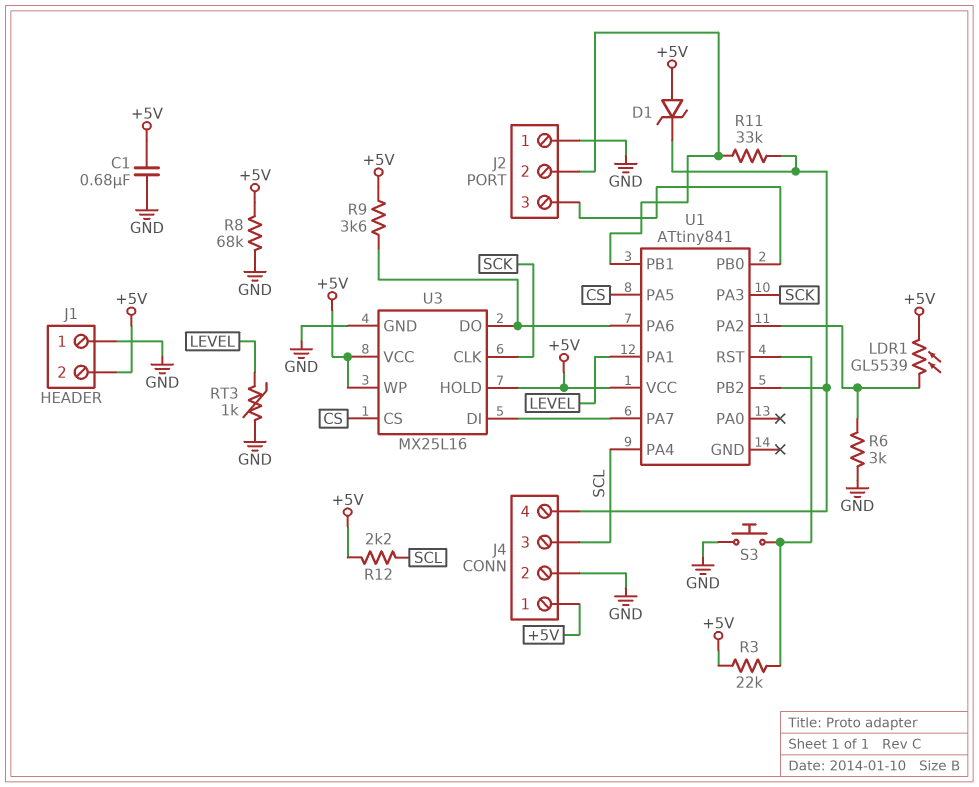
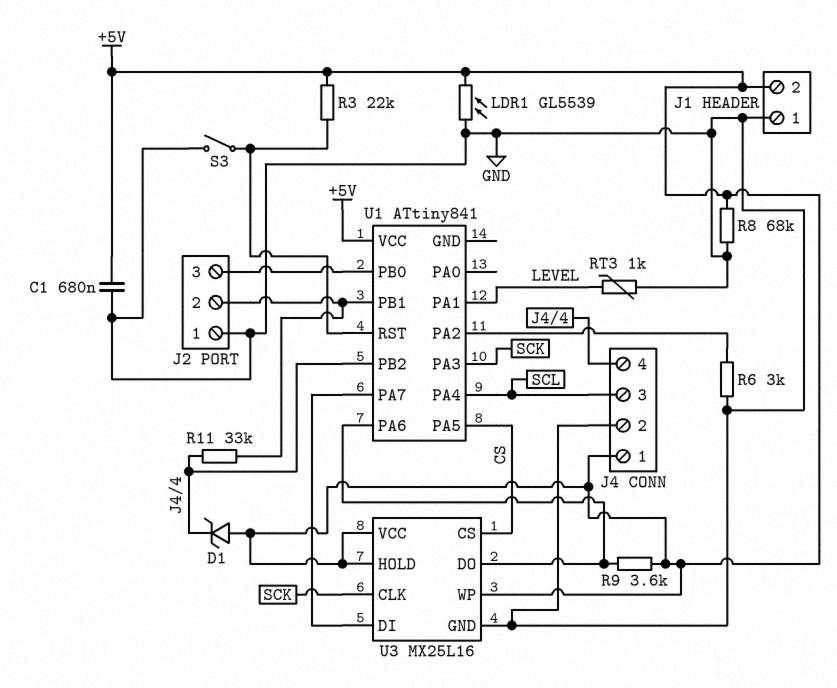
LDR1: GL5539 (+5V, U1/PA2) -> GL5539 (+5V, GND)
R12: 2.2k (+5V, SCL) -> none
S3: button (GND, U1/RST) -> switch (GND, U1/RST)

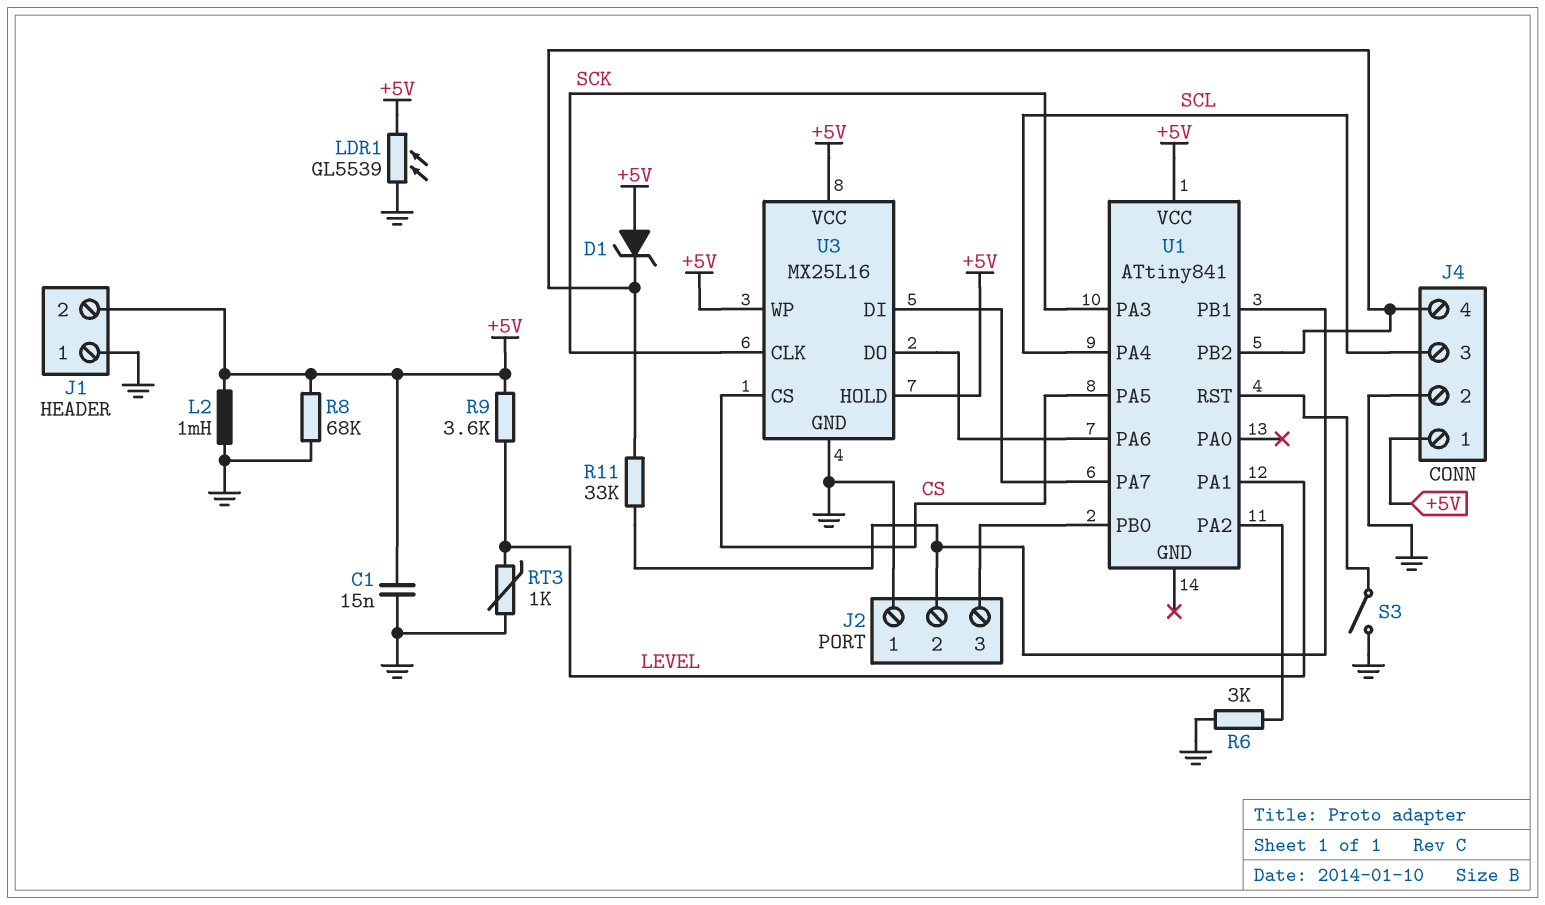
C1: 680nF (+5V, GND) -> 15nF (+5V, GND)
L2: none -> 1mH (+5V, GND)
R3: 22k (+5V, U1/RST) -> none
R9: 3.6k (+5V, U1/PA6) -> 3.6k (+5V, LEVEL)

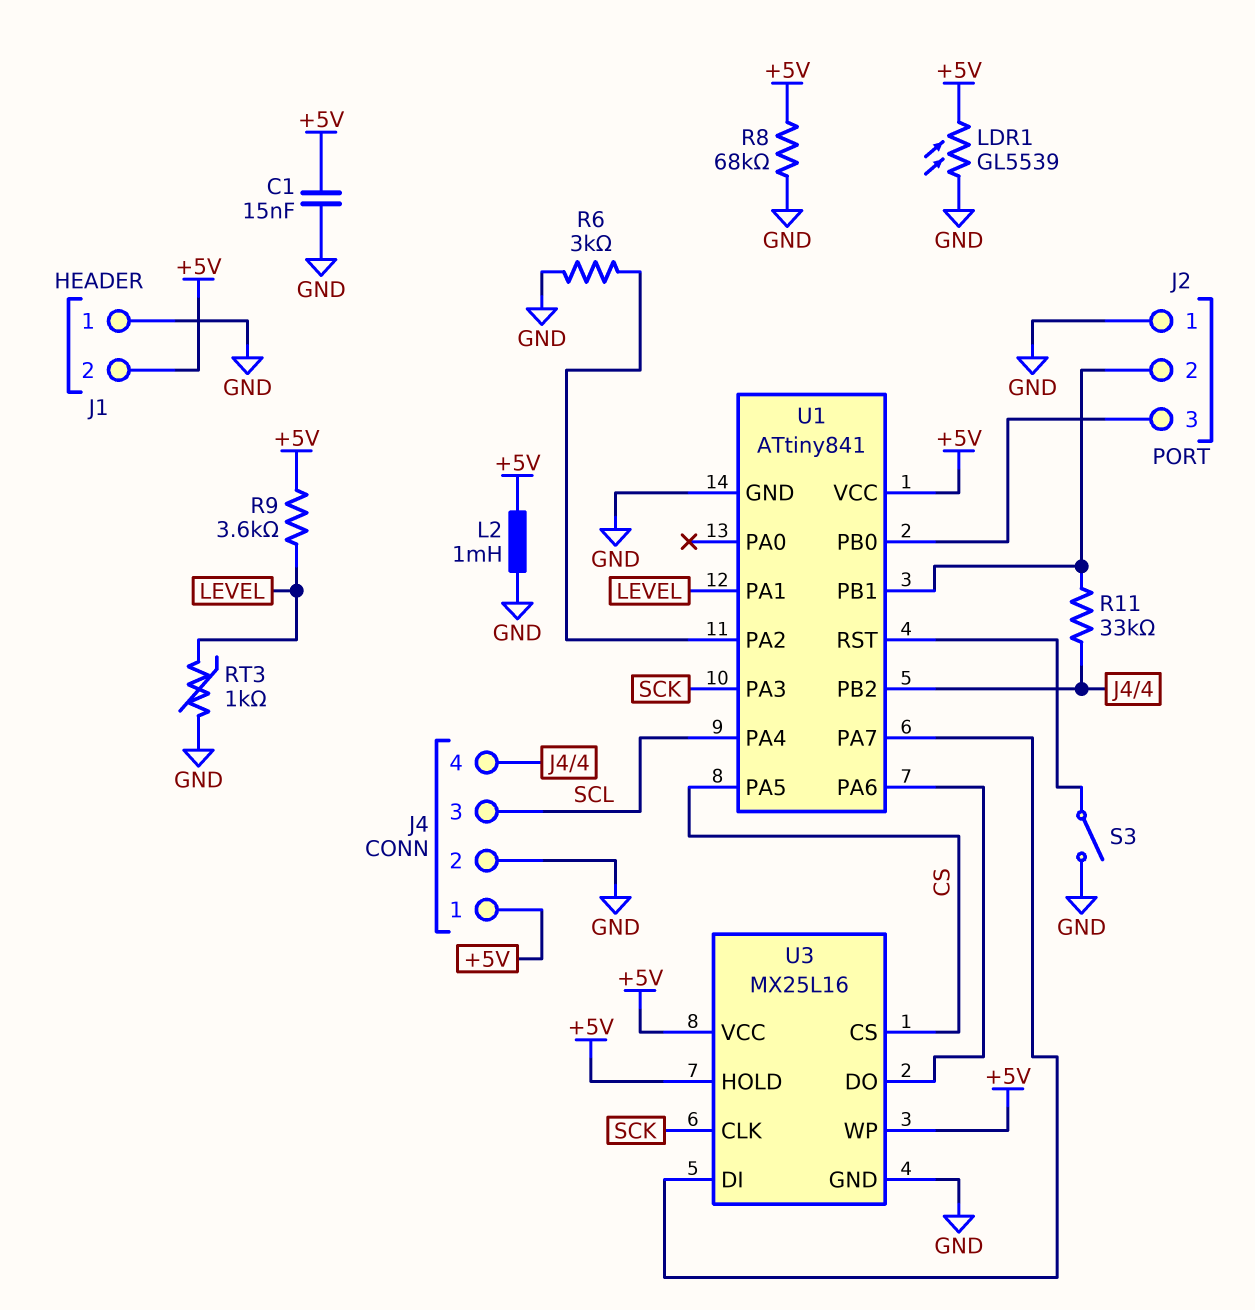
D1: zener (A +5V, K J4/4) -> none
U1 pin GND: none -> GND

